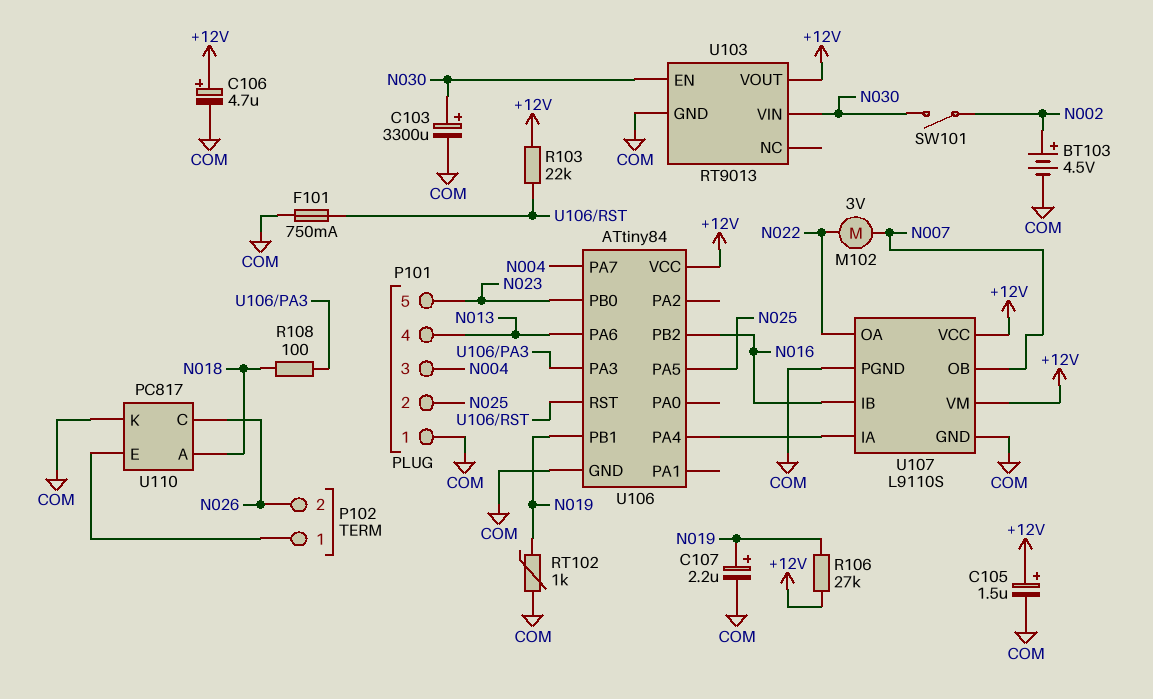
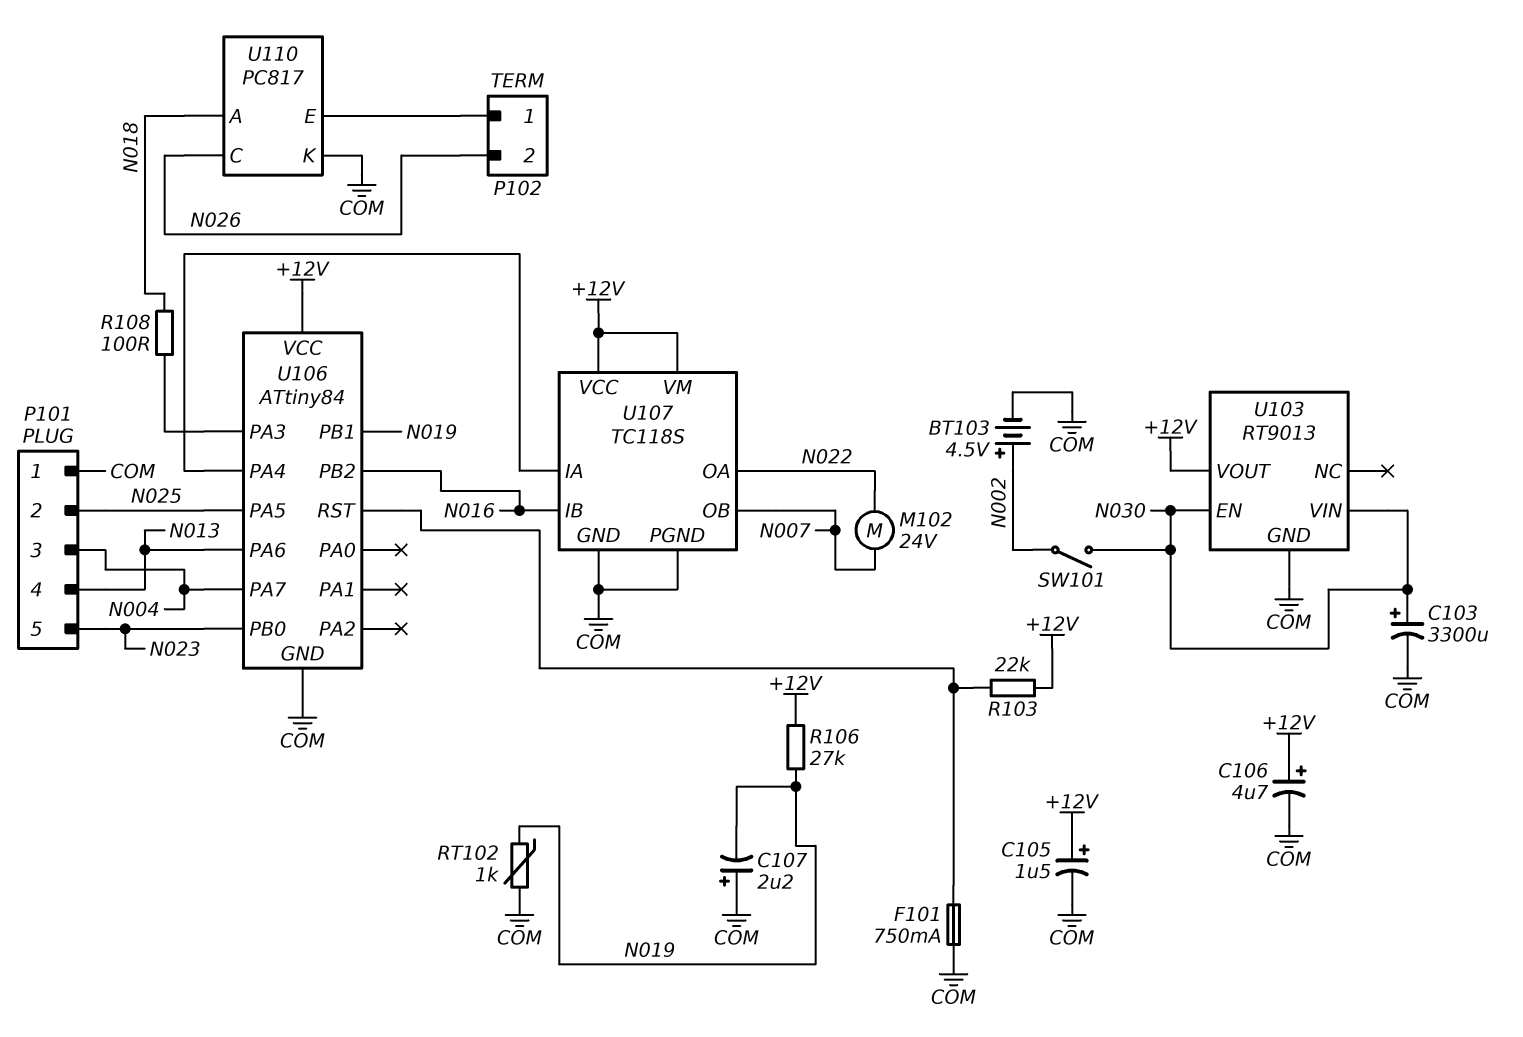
C107: 2.2uF (plus N019, minus COM) -> 2.2uF (plus COM, minus N019)
M102: motor 3V (N007, N022) -> motor 24V (N007, N022)
U107: L9110S -> TC118S

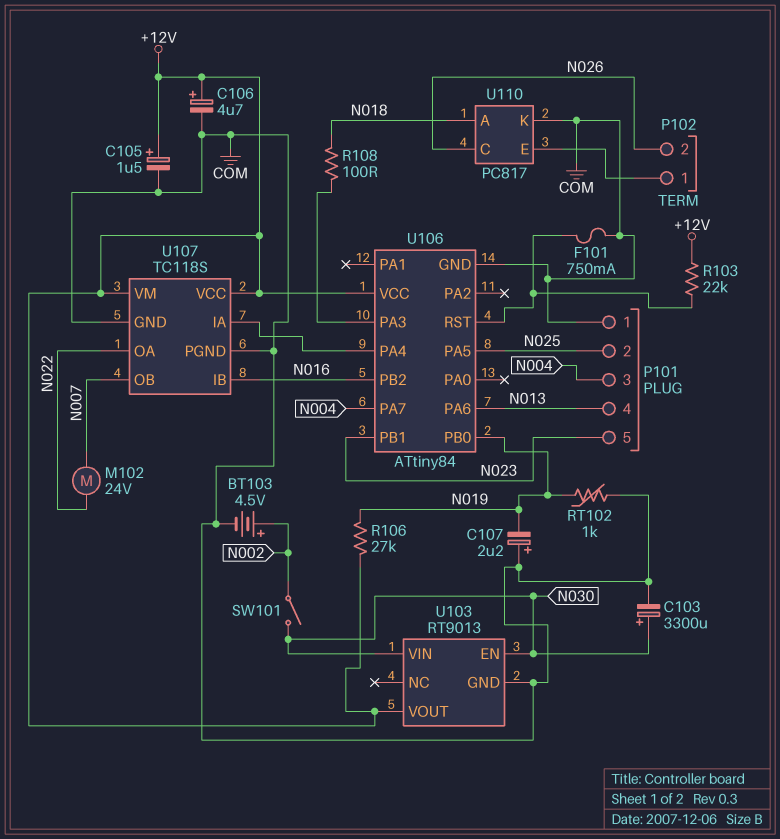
U106 pin PB0: N023 -> N019
U106 pin PB1: N019 -> N023

